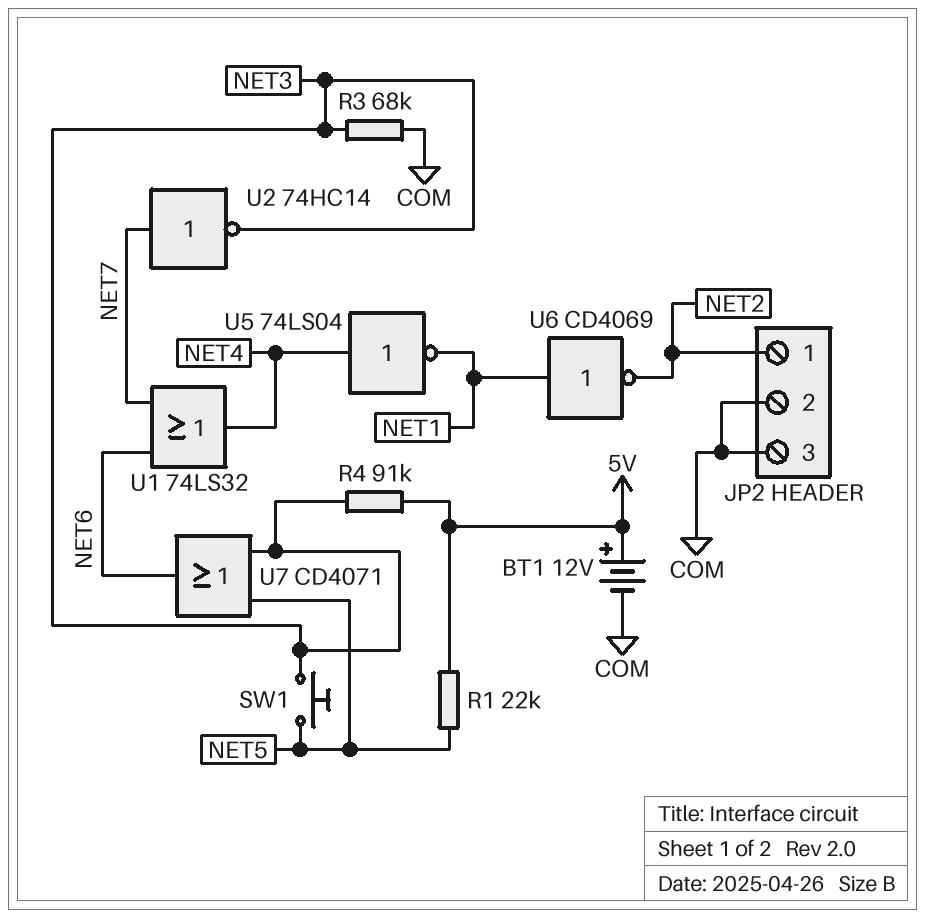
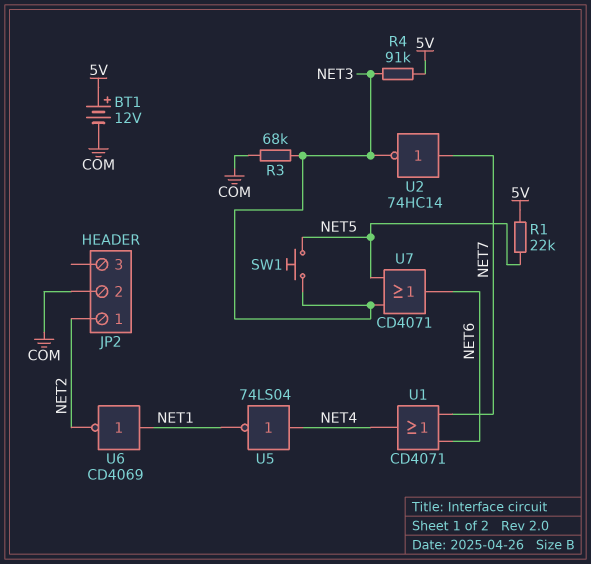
JP2 pin 3: COM -> none
U1: OR 74LS32 (in NET6, in NET7, out NET4) -> OR CD4071 (in NET6, in NET7, out NET4)

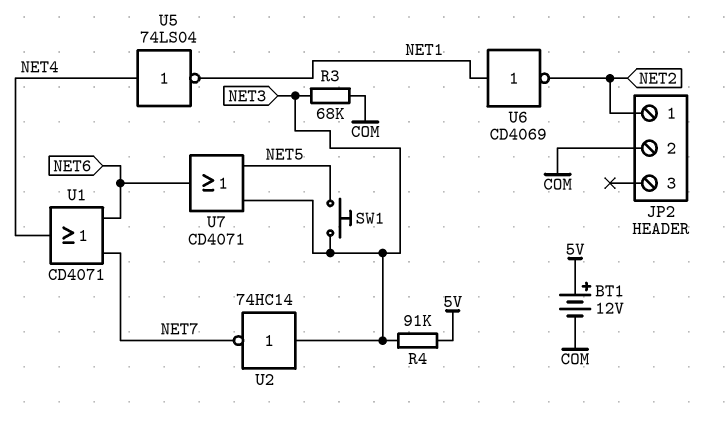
R1: 22k (5V, NET5) -> none
U2: NOT 74HC14 (in NET7, out NET3) -> NOT 74HC14 (in NET3, out NET7)

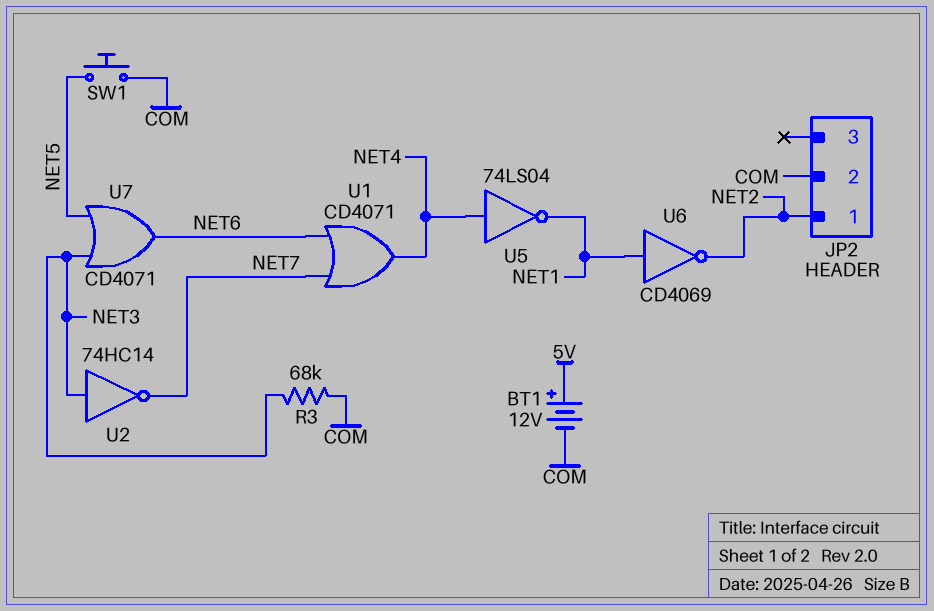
R4: 91k (5V, NET3) -> none
SW1: button (NET3, NET5) -> button (COM, NET5)

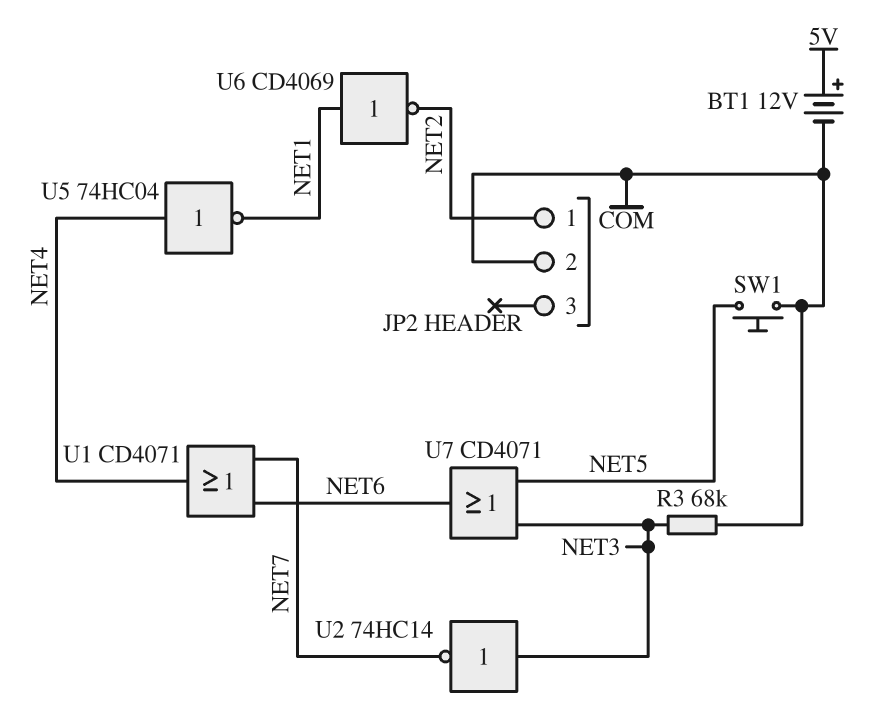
U5: NOT 74LS04 (in NET4, out NET1) -> NOT 74HC04 (in NET4, out NET1)

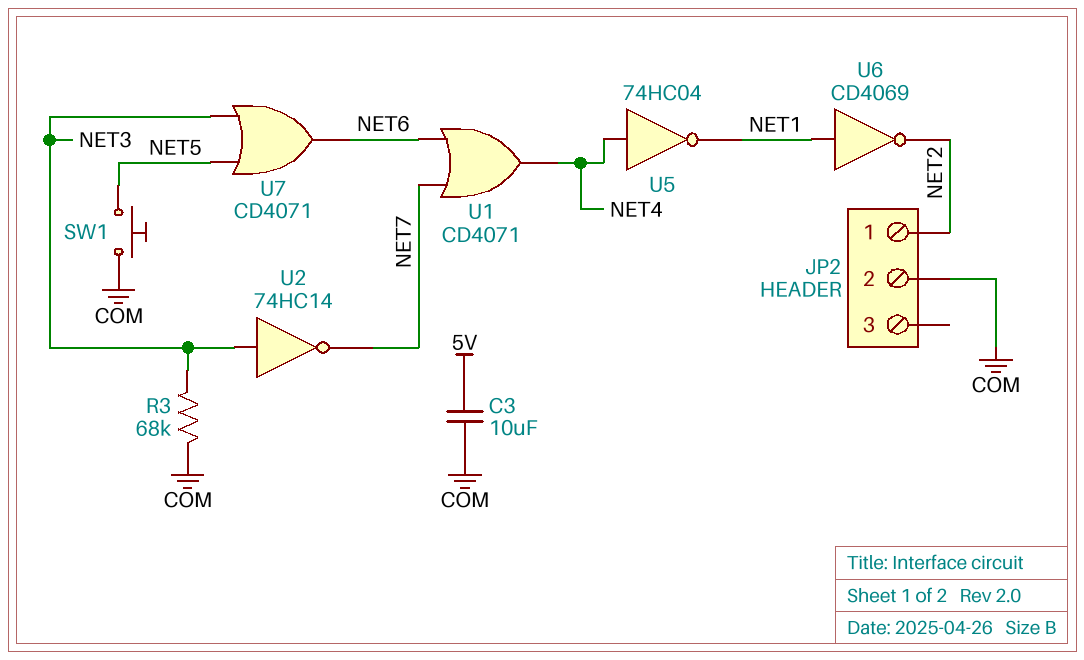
BT1: 12V (plus 5V, minus COM) -> none
C3: none -> 10uF (5V, COM)

